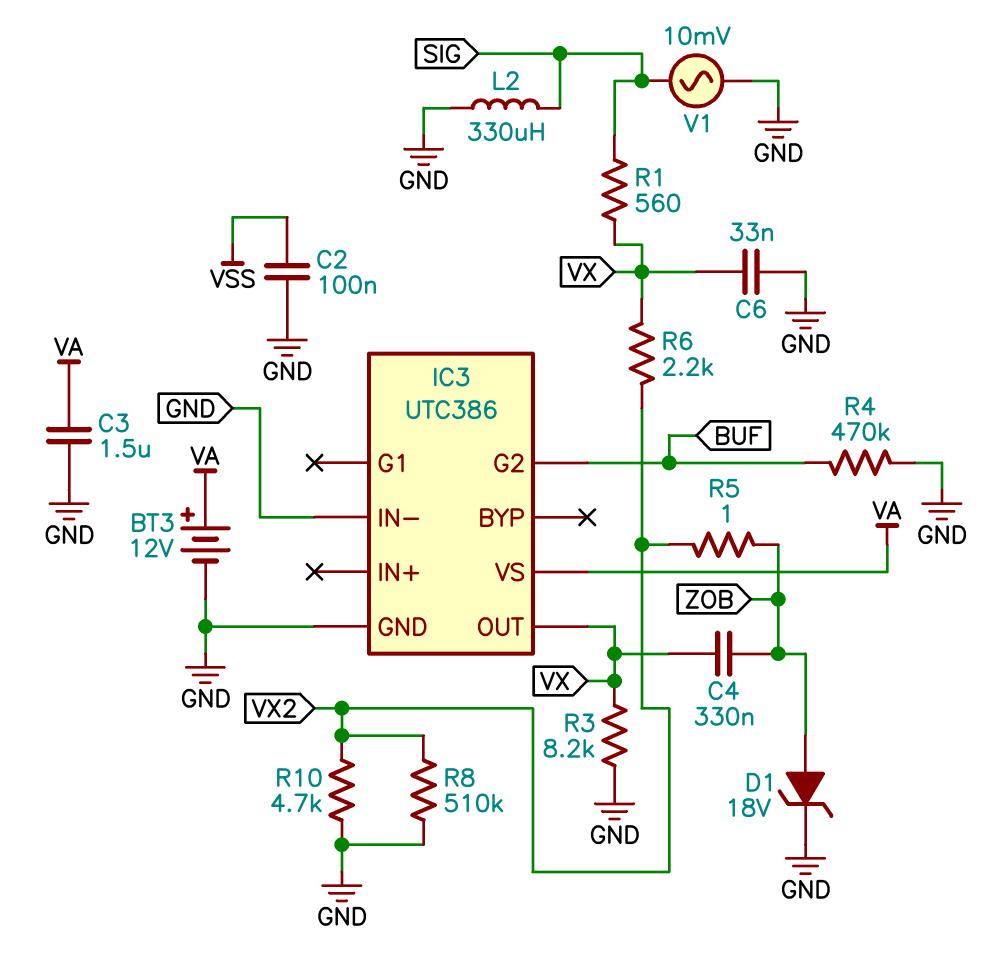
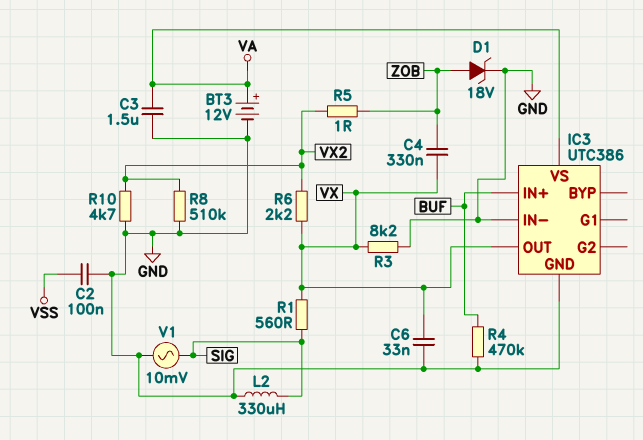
IC3 pin G2: BUF -> none
IC3 pin IN+: none -> BUF

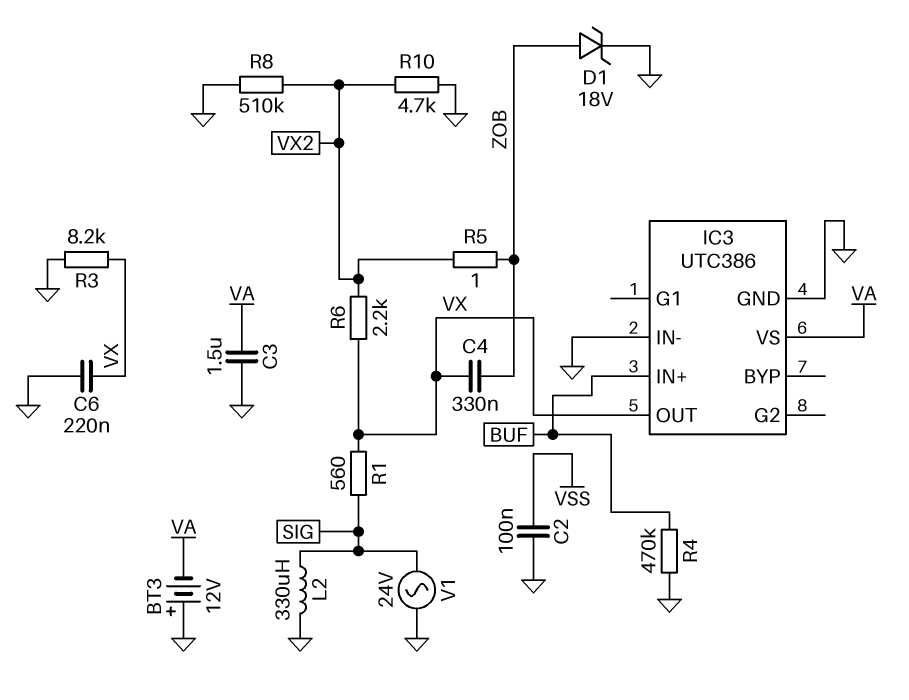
BT3: 12V (plus VA, minus GND) -> 12V (plus GND, minus VA)
C6: 33nF (GND, VX) -> 220nF (GND, VX)
V1: AC 10mV (GND, SIG) -> AC 24V (GND, SIG)

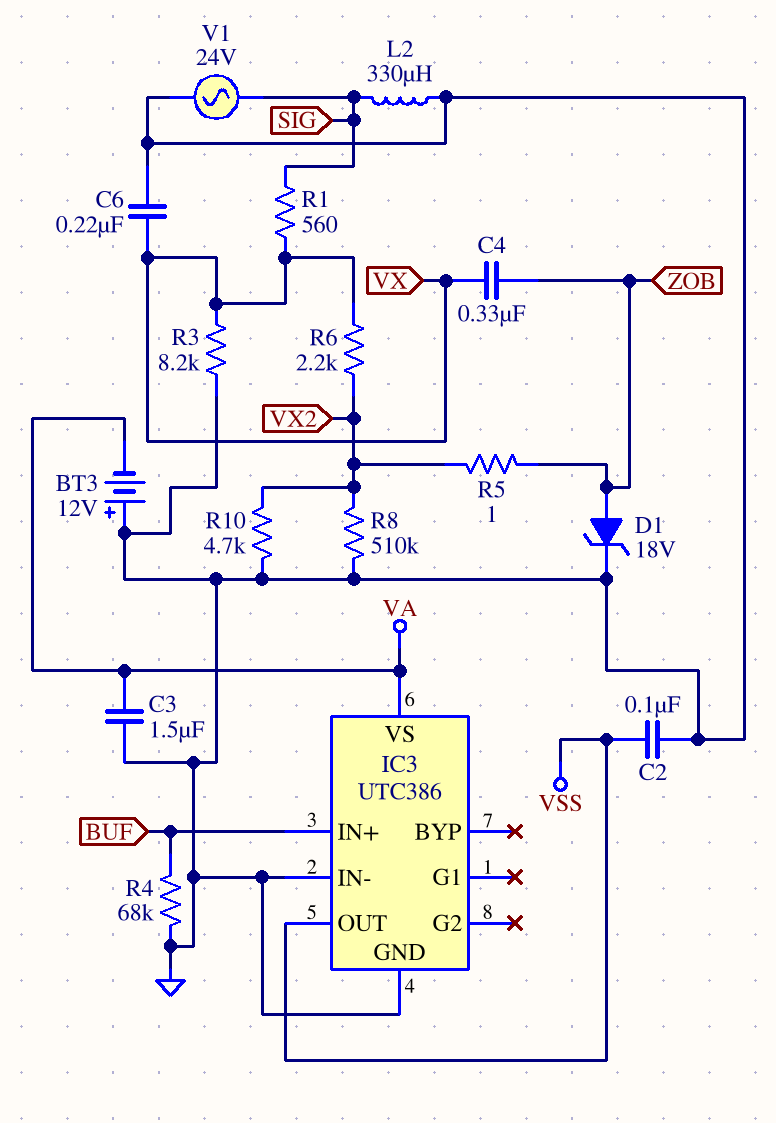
IC3 pin OUT: VX -> VSS
R4: 470k (BUF, GND) -> 68k (BUF, GND)

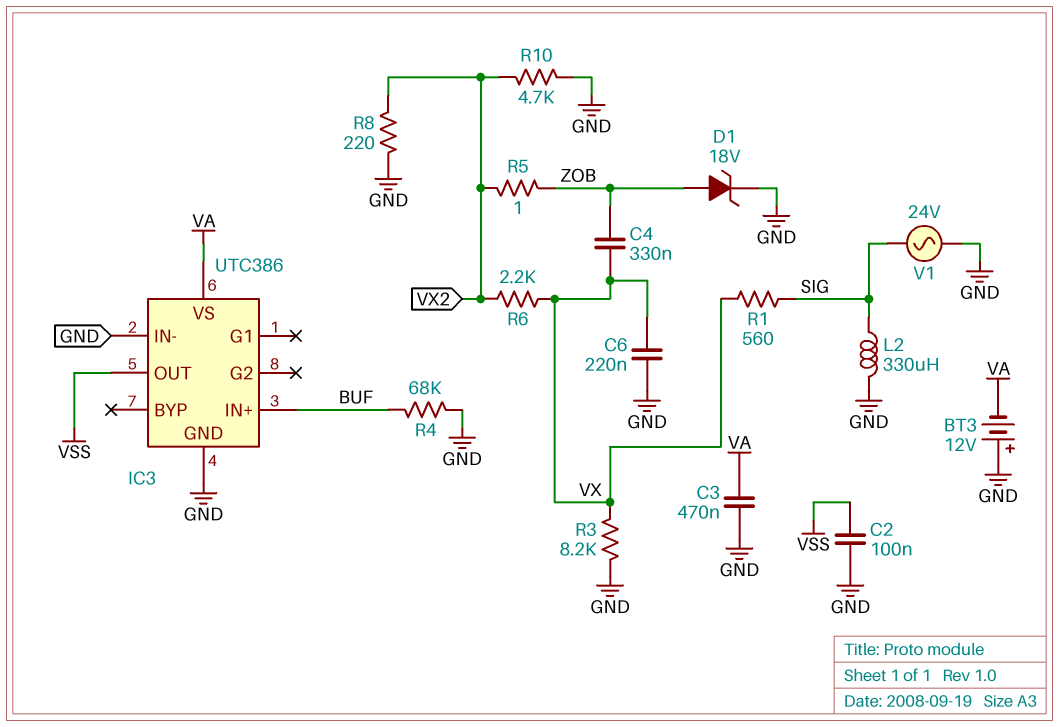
C3: 1.5uF (GND, VA) -> 470nF (GND, VA)
R8: 510k (GND, VX2) -> 220 (GND, VX2)

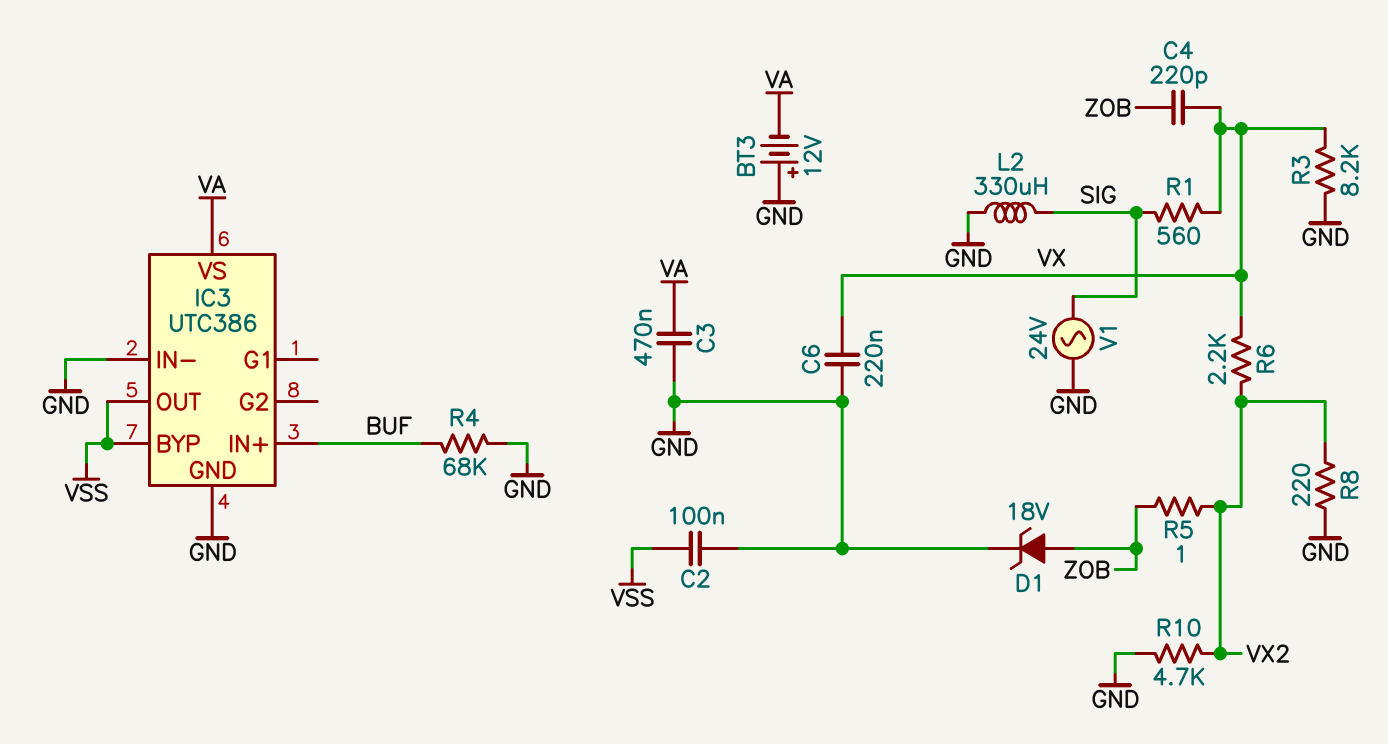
C4: 330nF (VX, ZOB) -> 220pF (VX, ZOB)
IC3 pin BYP: none -> VSS

